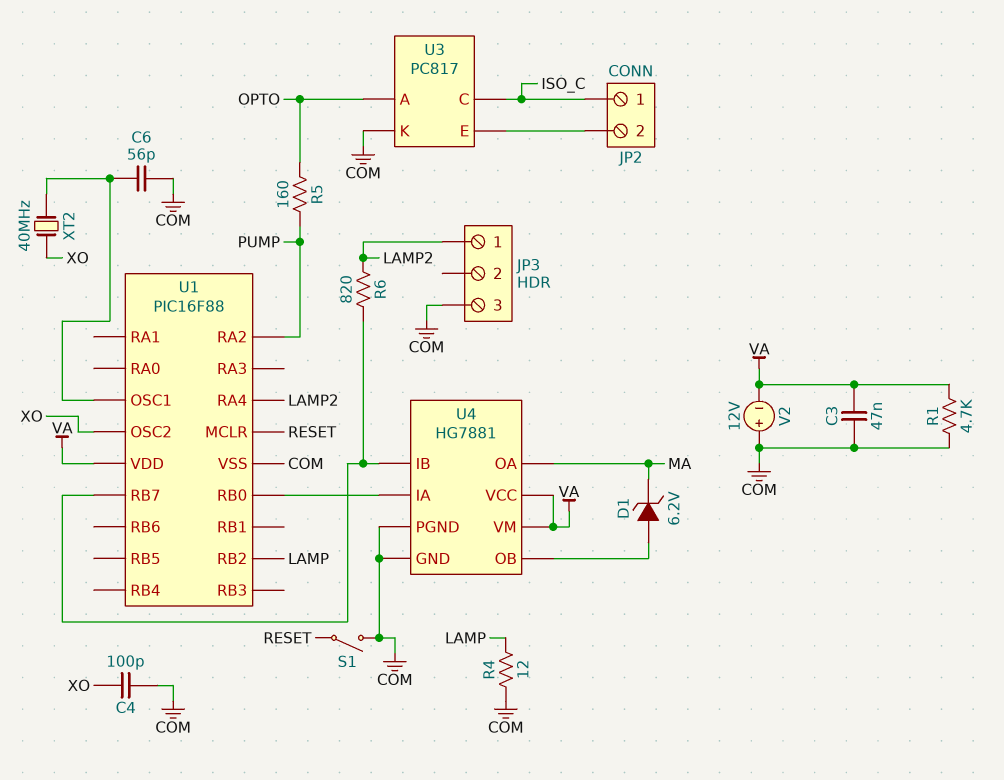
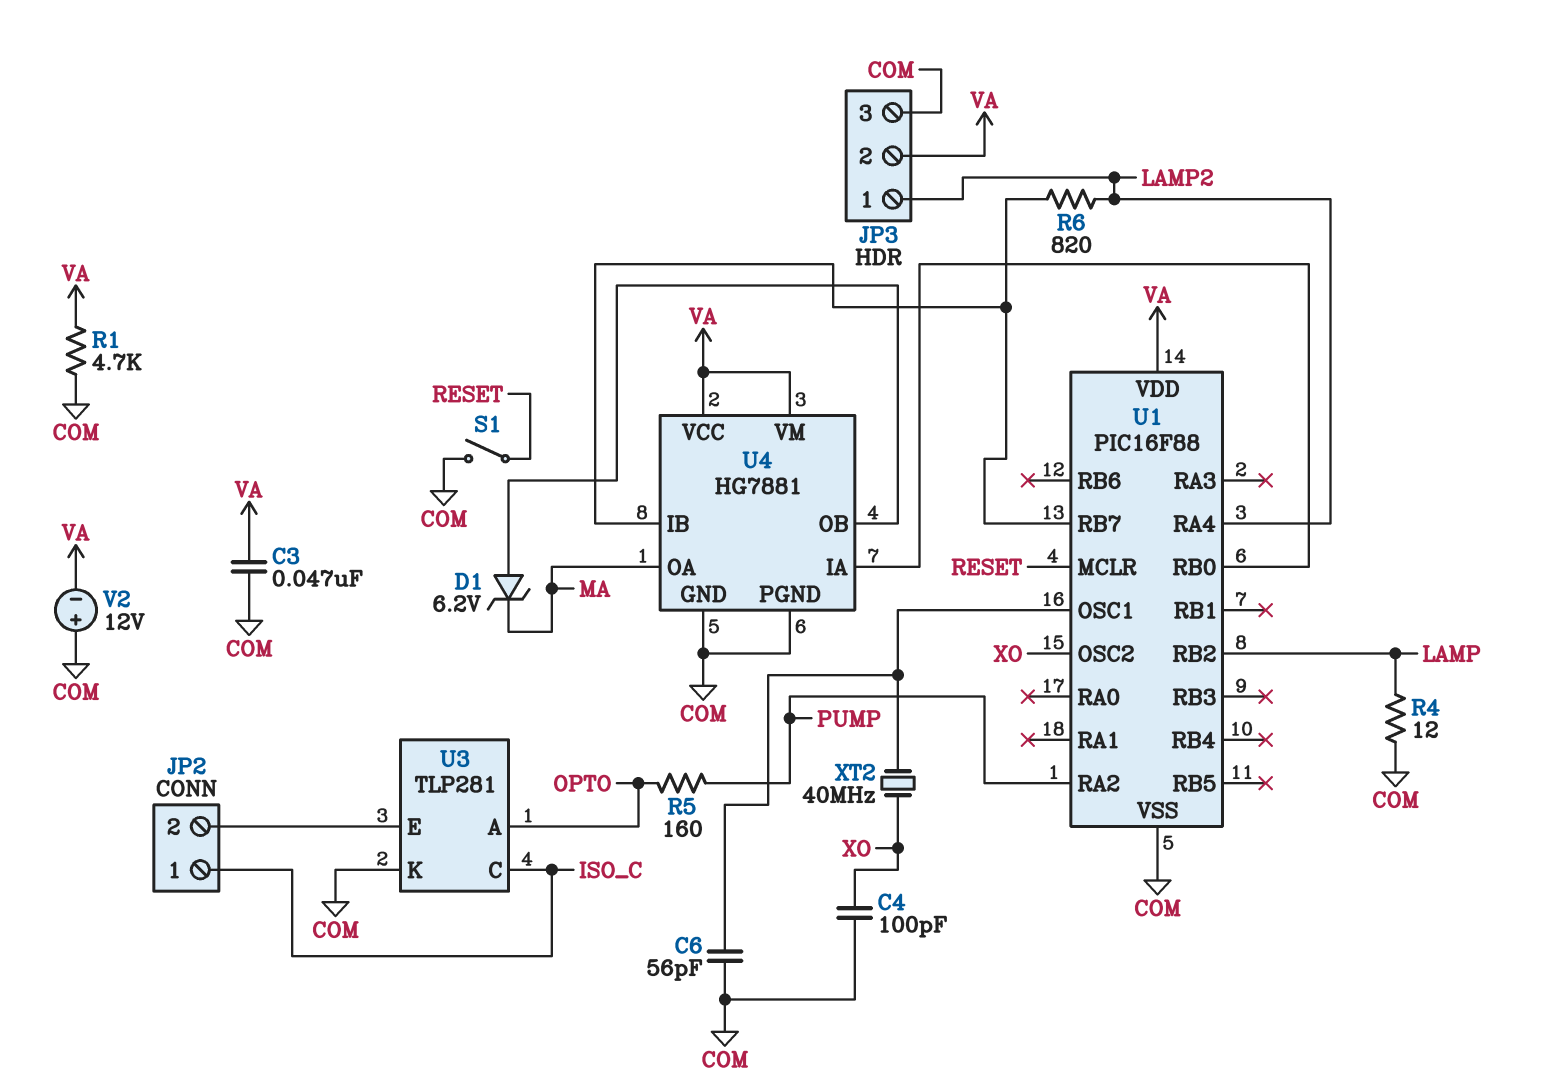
JP3 pin 2: none -> VA
U3: PC817 -> TLP281

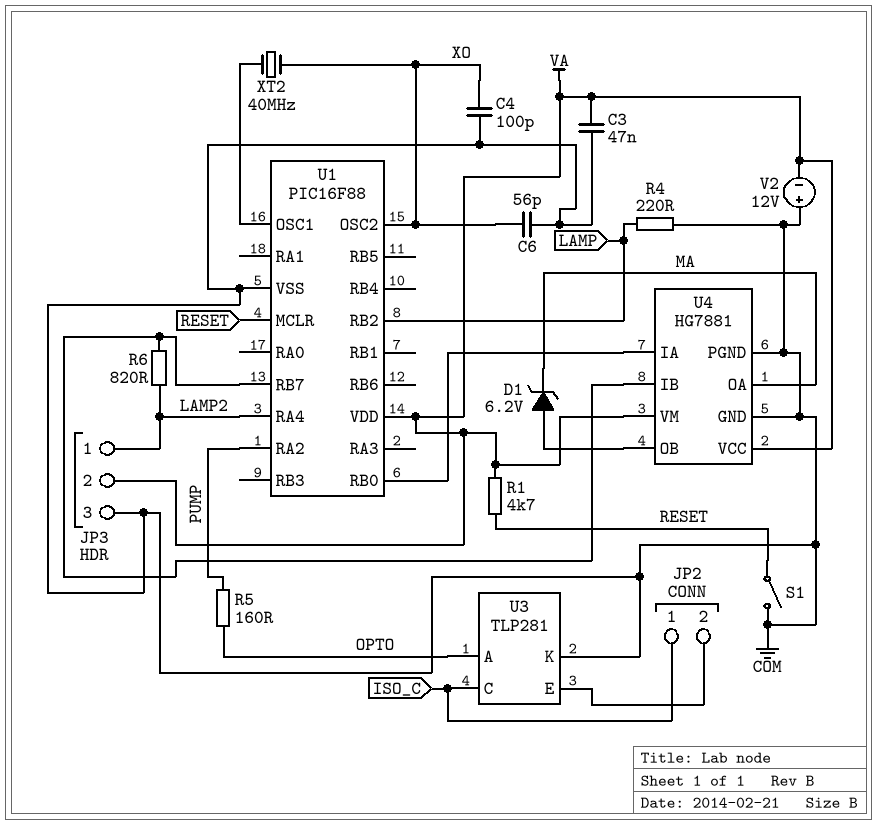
C6: 56pF (COM, U1/OSC1) -> 56pF (COM, XO)
R1: 4.7k (COM, VA) -> 4.7k (RESET, VA)
R4: 12 (COM, LAMP) -> 220 (COM, LAMP)

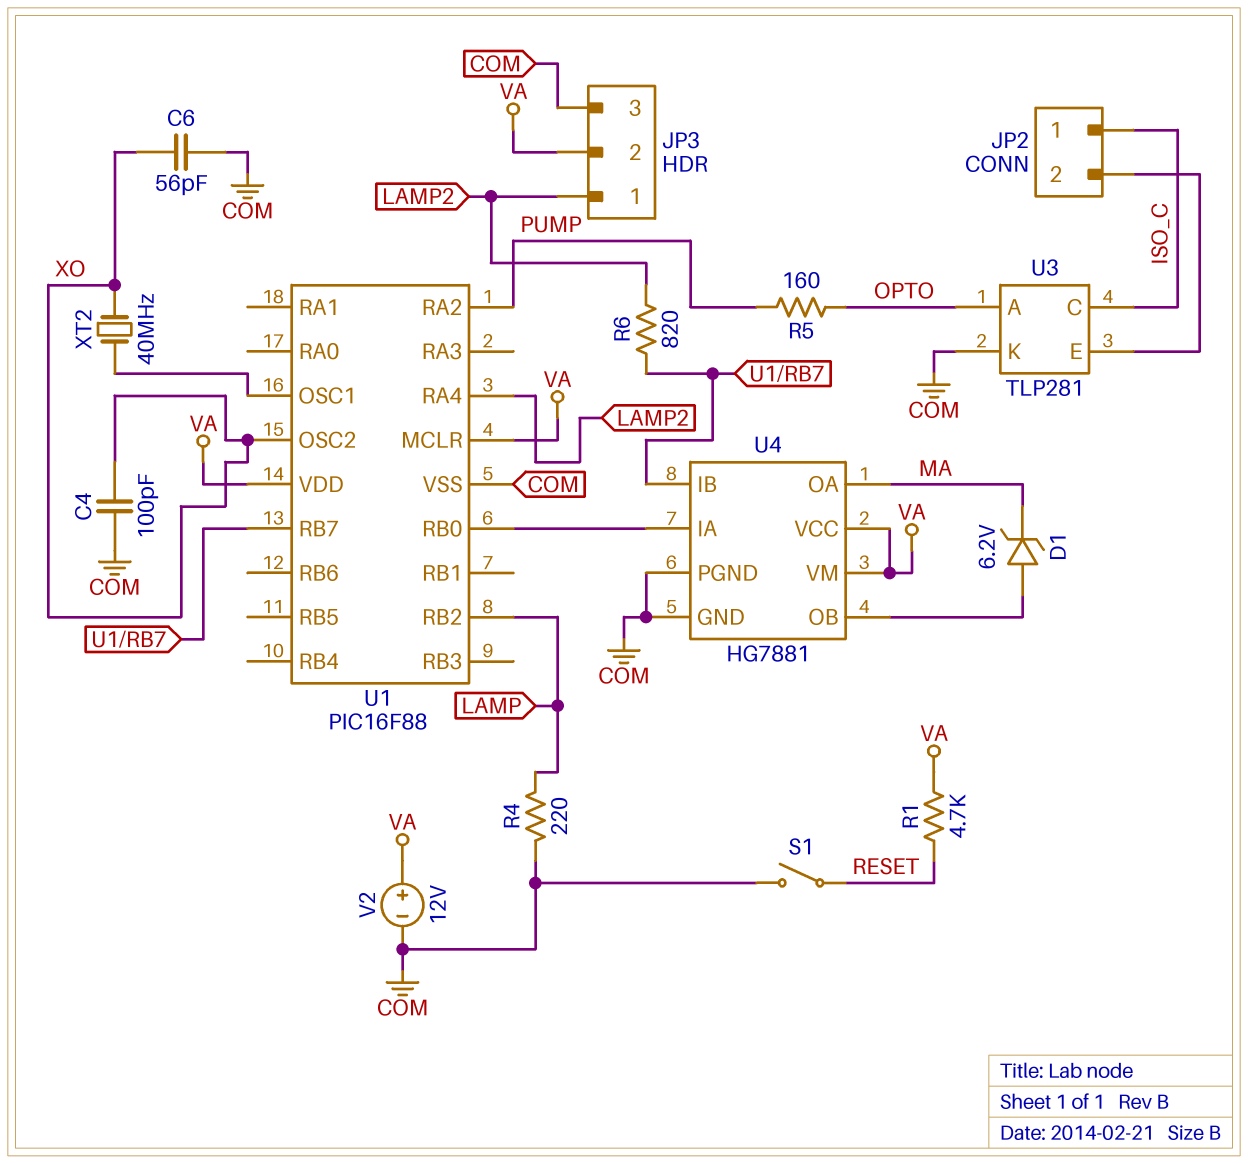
C3: 47nF (COM, VA) -> none
U1 pin MCLR: RESET -> VA
V2: 12V (plus COM, minus VA) -> 12V (plus VA, minus COM)

